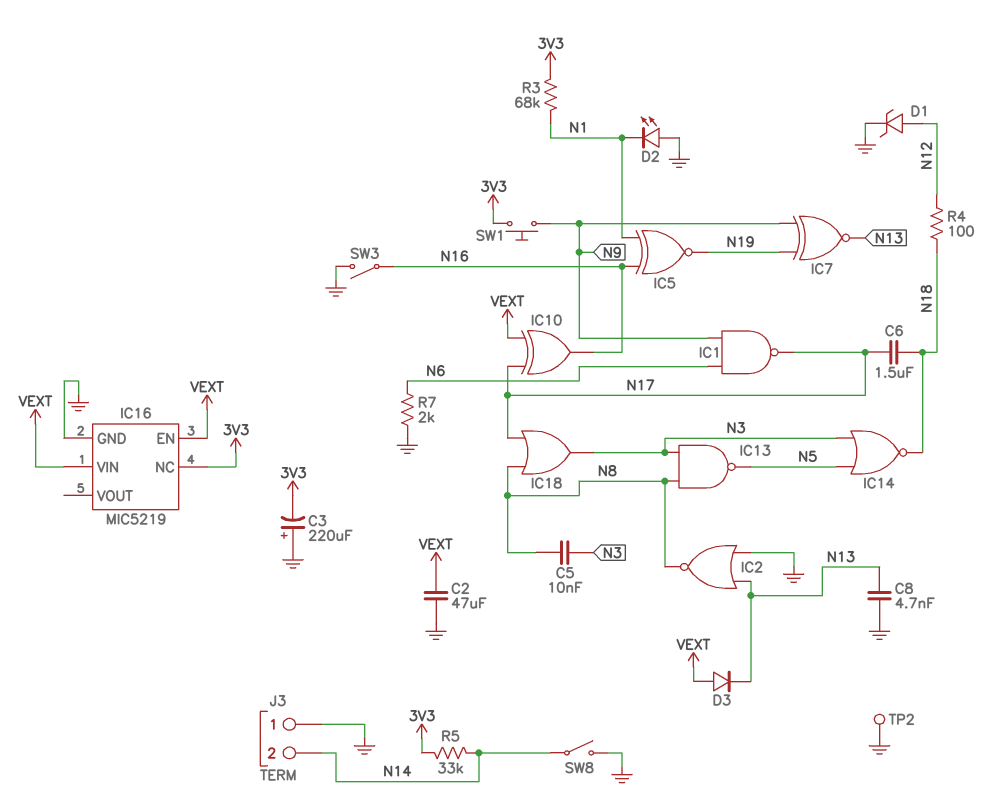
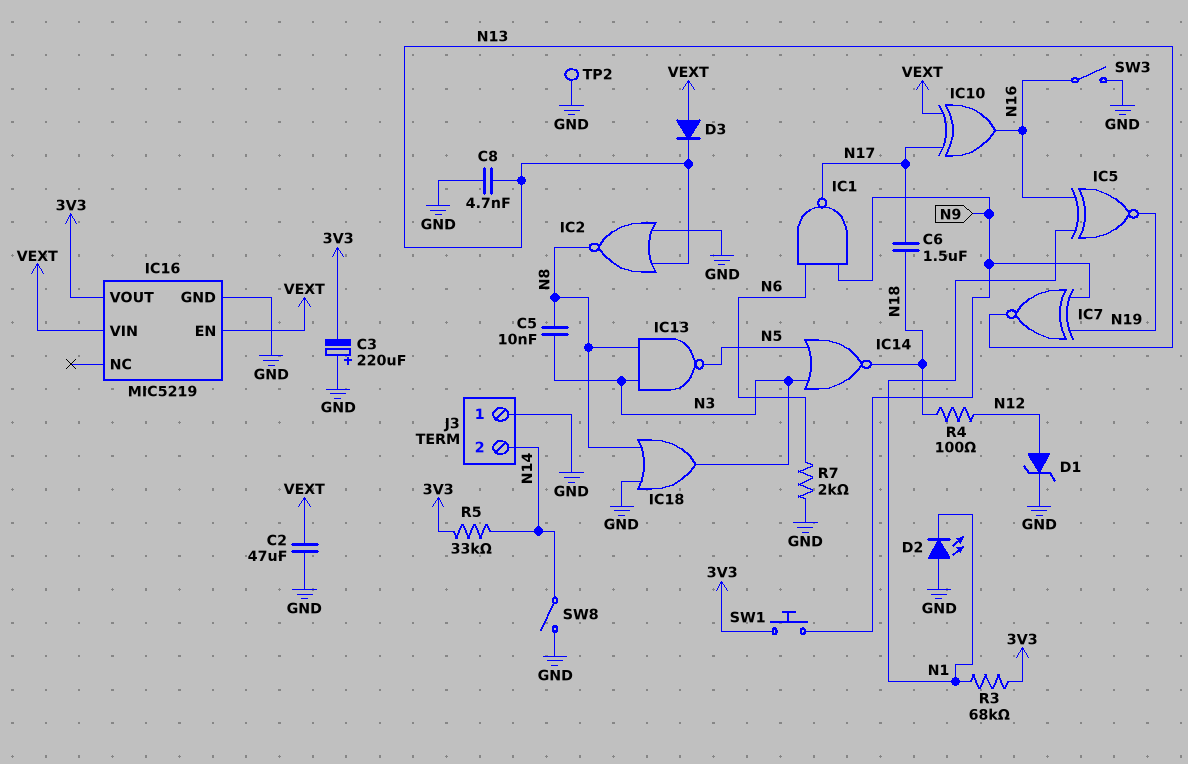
IC16 pin NC: 3V3 -> none
IC16 pin VOUT: none -> 3V3
IC18: OR (in N8, in N17, out N3) -> OR (in GND, in N8, out N3)

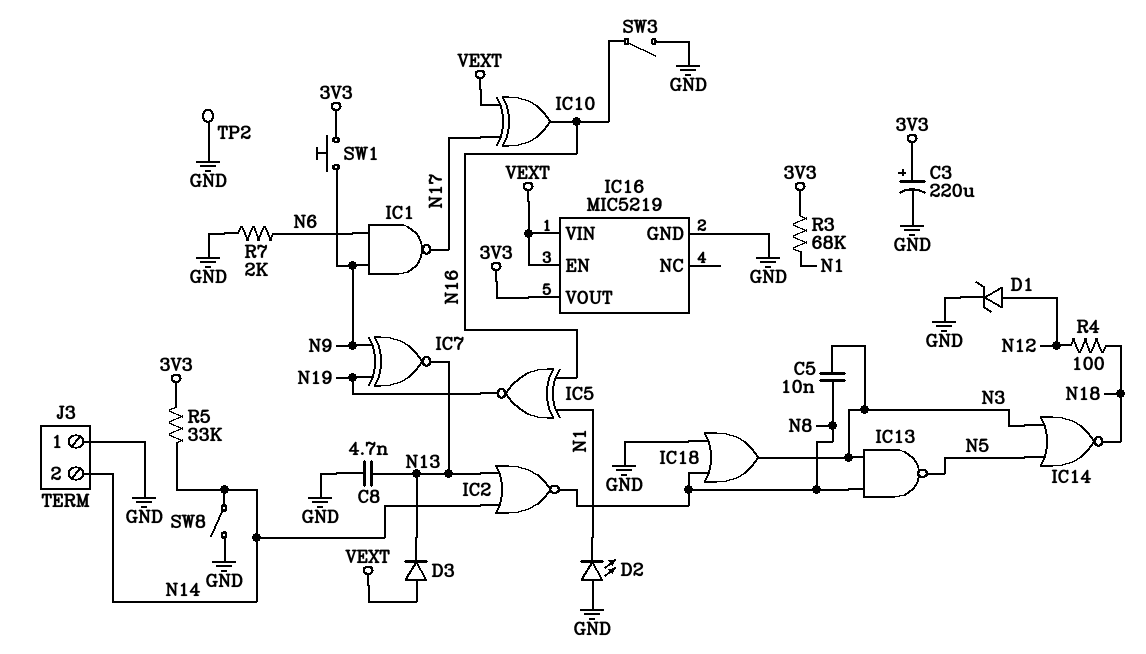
C2: 47uF (GND, VEXT) -> none
C3: 220uF (plus GND, minus 3V3) -> 220uF (plus 3V3, minus GND)
C6: 1.5uF (N17, N18) -> none
IC2: NOR (in GND, in N13, out N8) -> NOR (in N13, in N14, out N8)

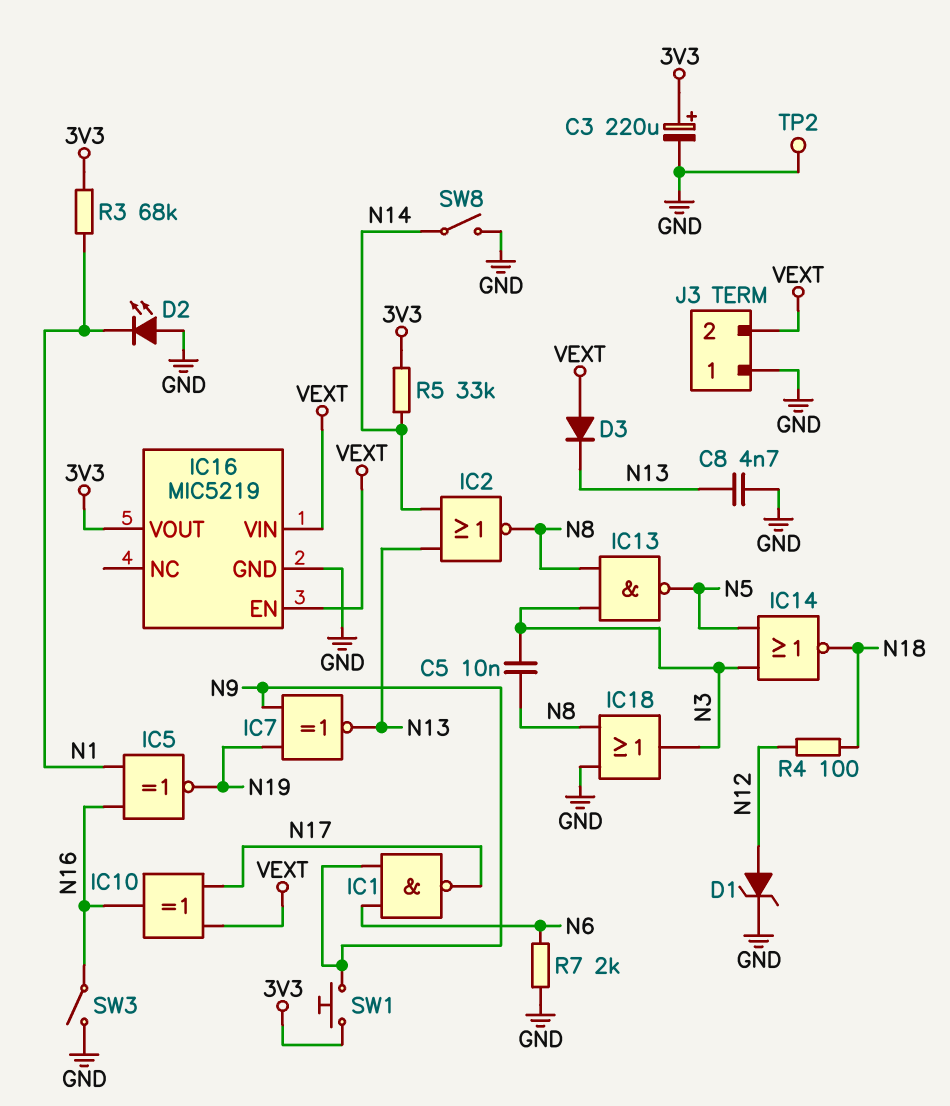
J3 pin 2: N14 -> VEXT

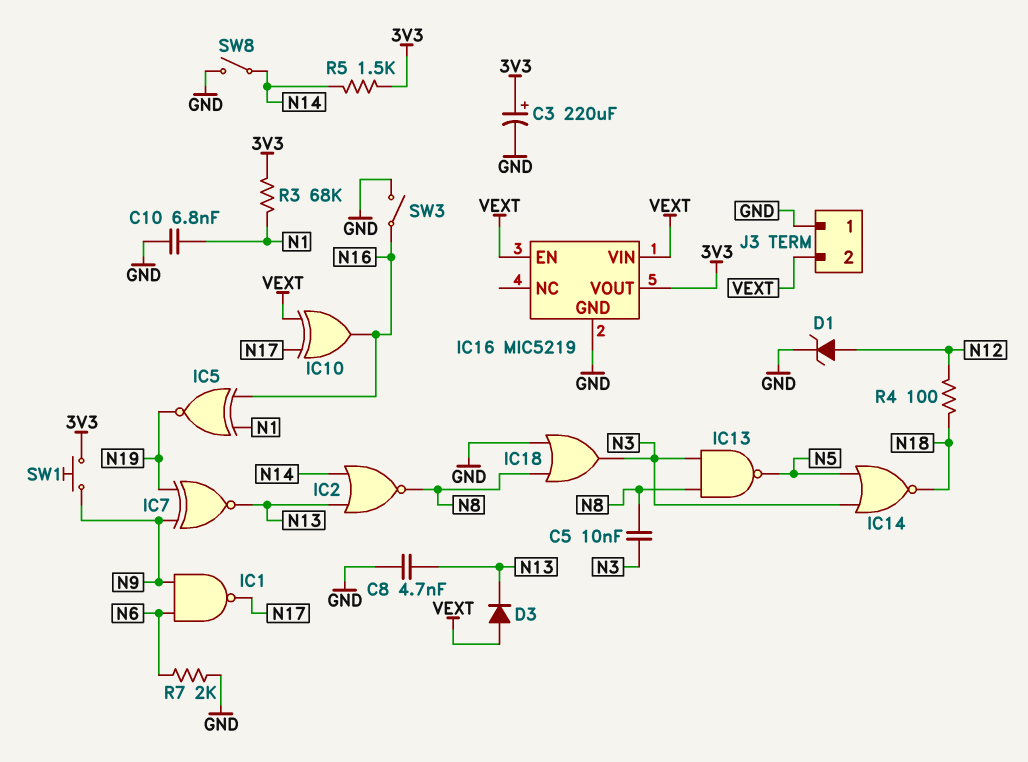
C10: none -> 6.8nF (GND, N1)
D2: LED (A GND, K N1) -> none
R5: 33k (3V3, N14) -> 1.5k (3V3, N14)
TP2: test point (GND) -> none

